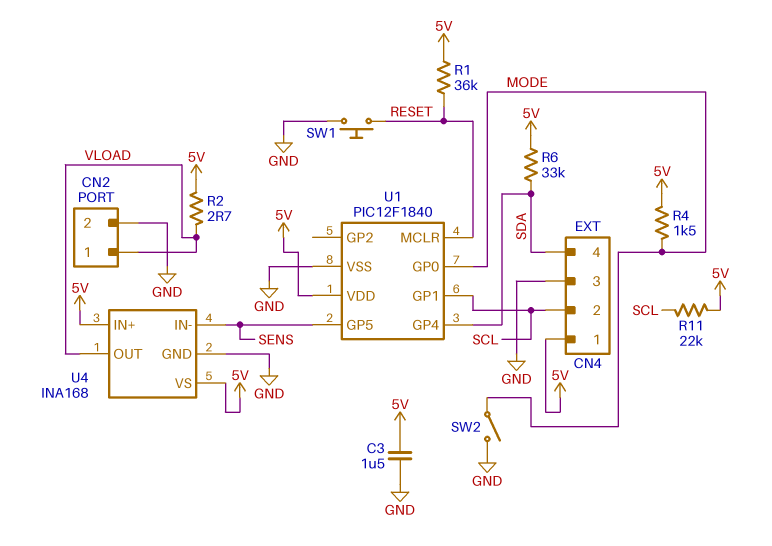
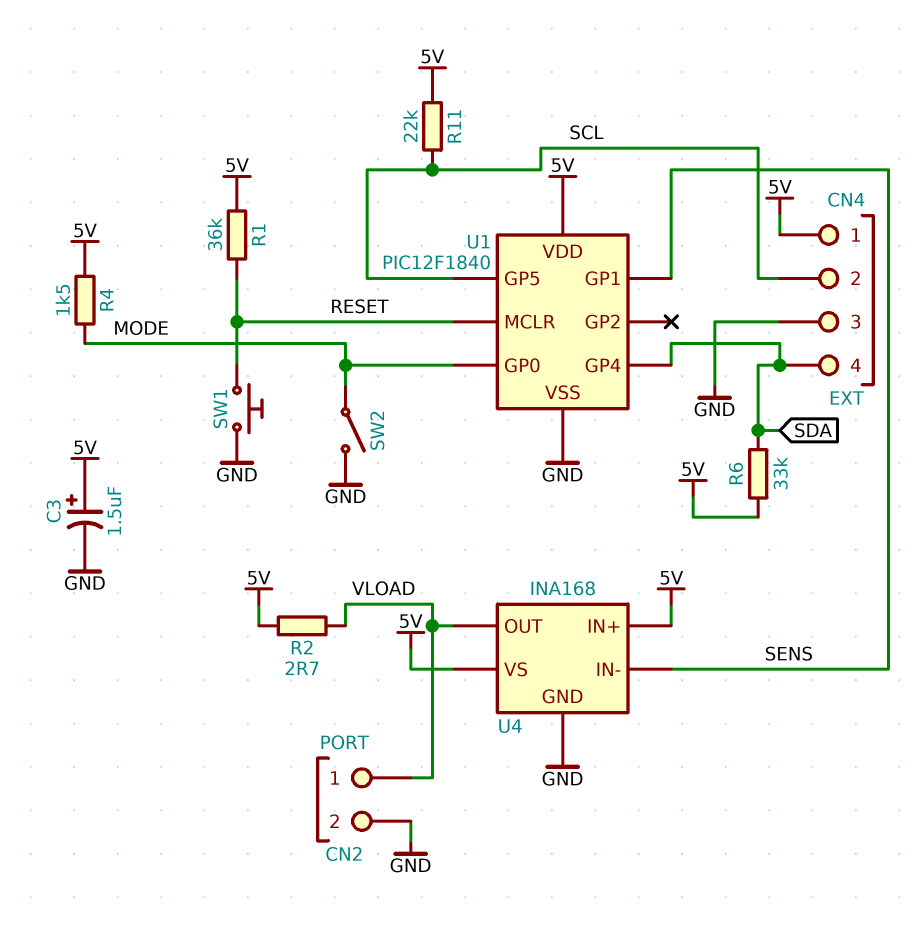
C3: 1.5uF (5V, GND) -> 1.5uF (plus 5V, minus GND)
U1 pin GP1: SCL -> SENS
U1 pin GP5: SENS -> SCL

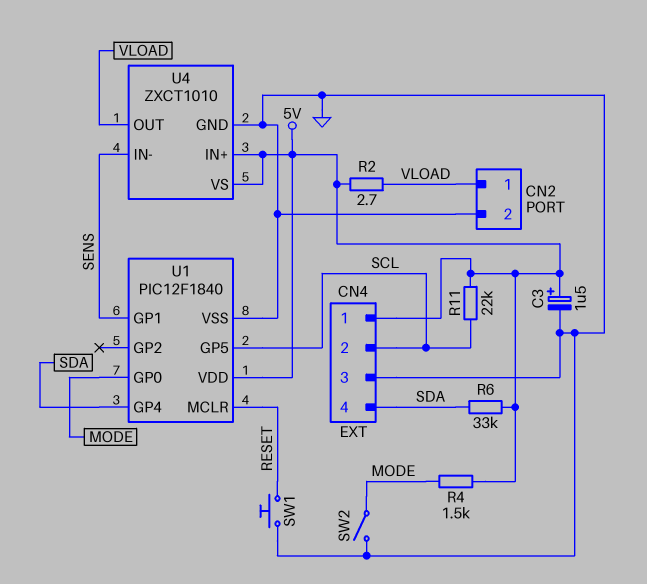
R1: 36k (5V, RESET) -> none
U4: INA168 -> ZXCT1010

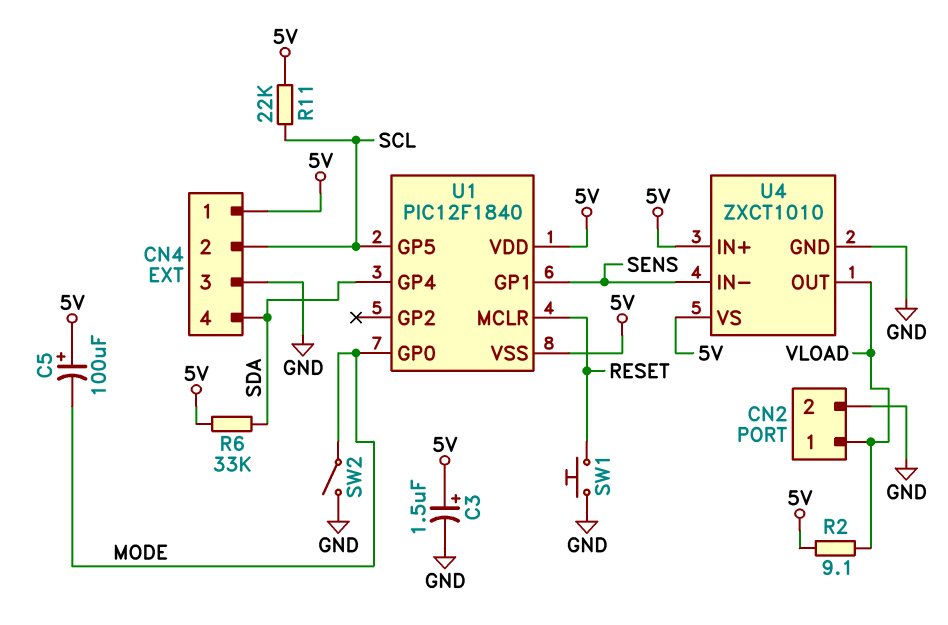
C5: none -> 100uF (plus 5V, minus MODE)
R2: 2.7 (5V, VLOAD) -> 9.1 (5V, VLOAD)
R4: 1.5k (5V, MODE) -> none
U1 pin VSS: GND -> 5V

